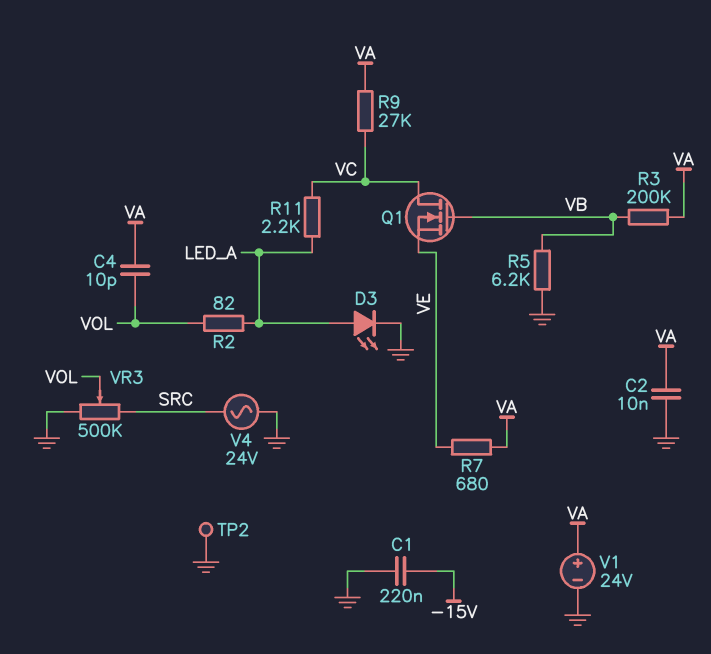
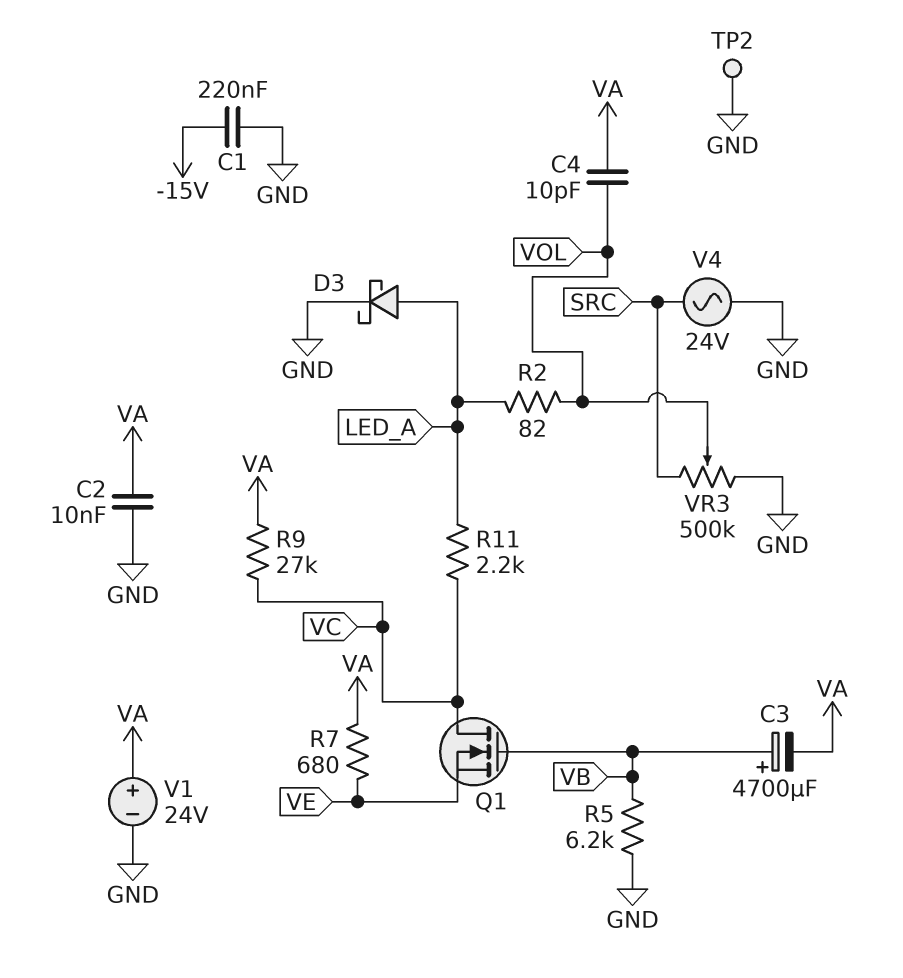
C3: none -> 4700uF (plus VB, minus VA)
D3: LED (A LED_A, K GND) -> schottky (A LED_A, K GND)
R3: 200k (VA, VB) -> none

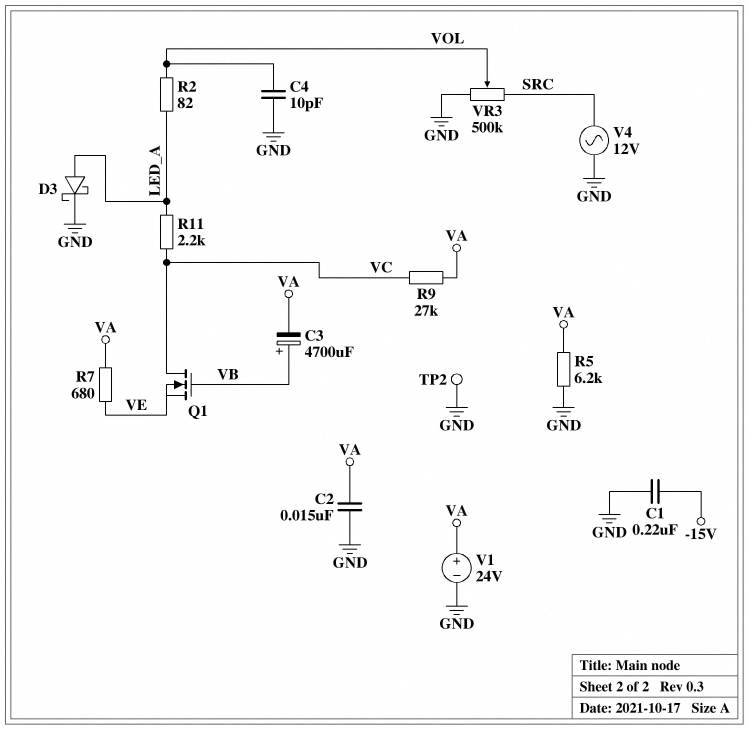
C2: 10nF (GND, VA) -> 15nF (GND, VA)
C4: 10pF (VA, VOL) -> 10pF (GND, VOL)
R5: 6.2k (GND, VB) -> 6.2k (GND, VA)
V4: AC 24V (GND, SRC) -> AC 12V (GND, SRC)

